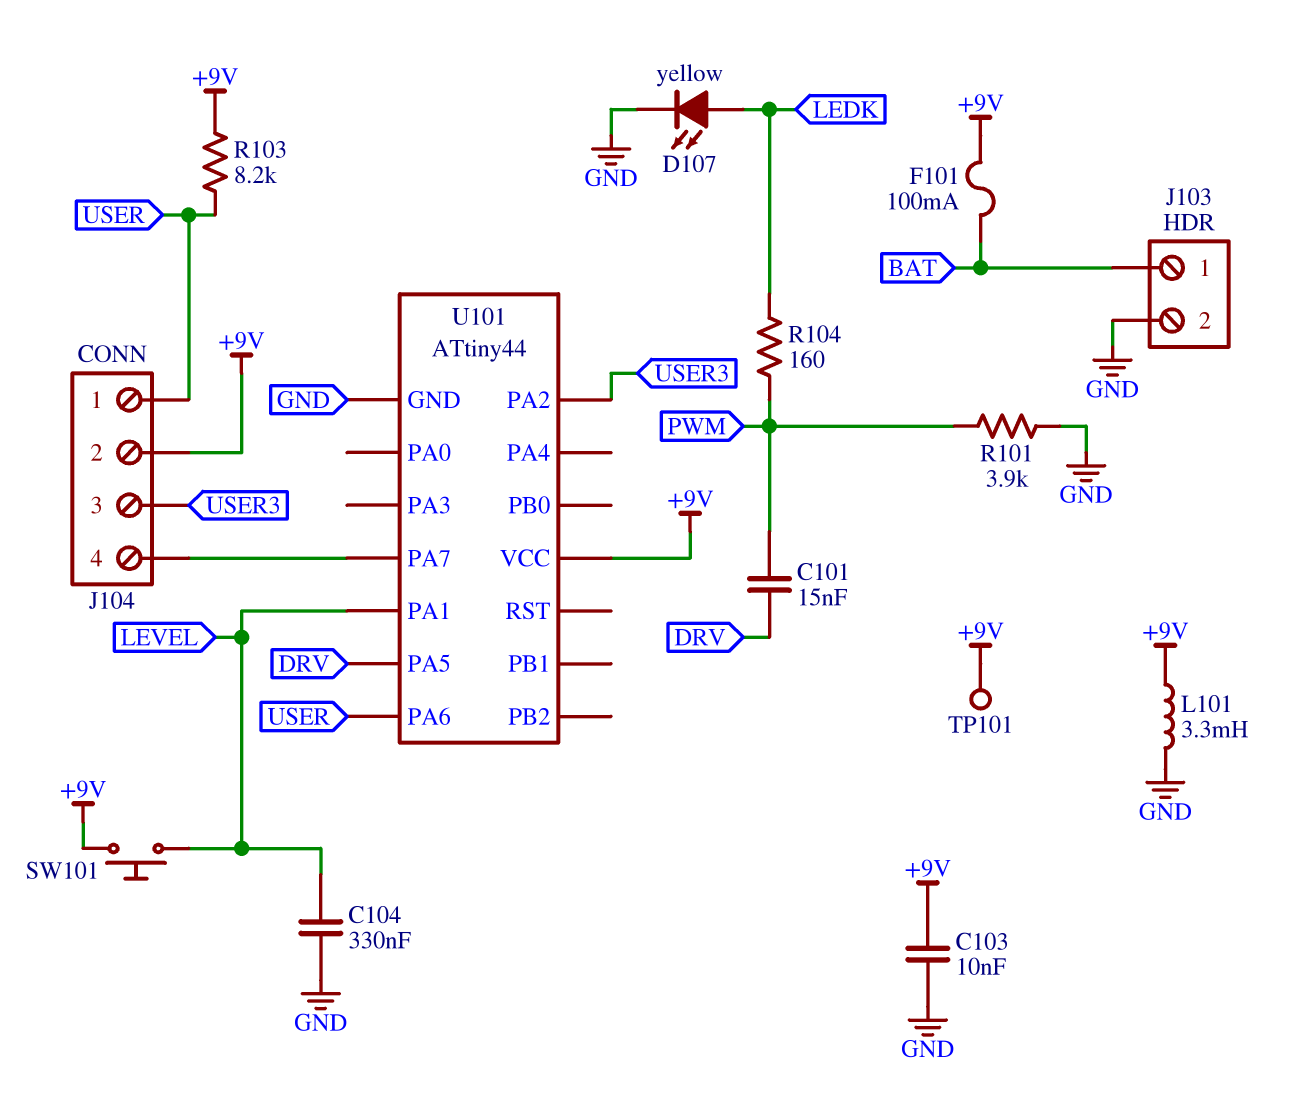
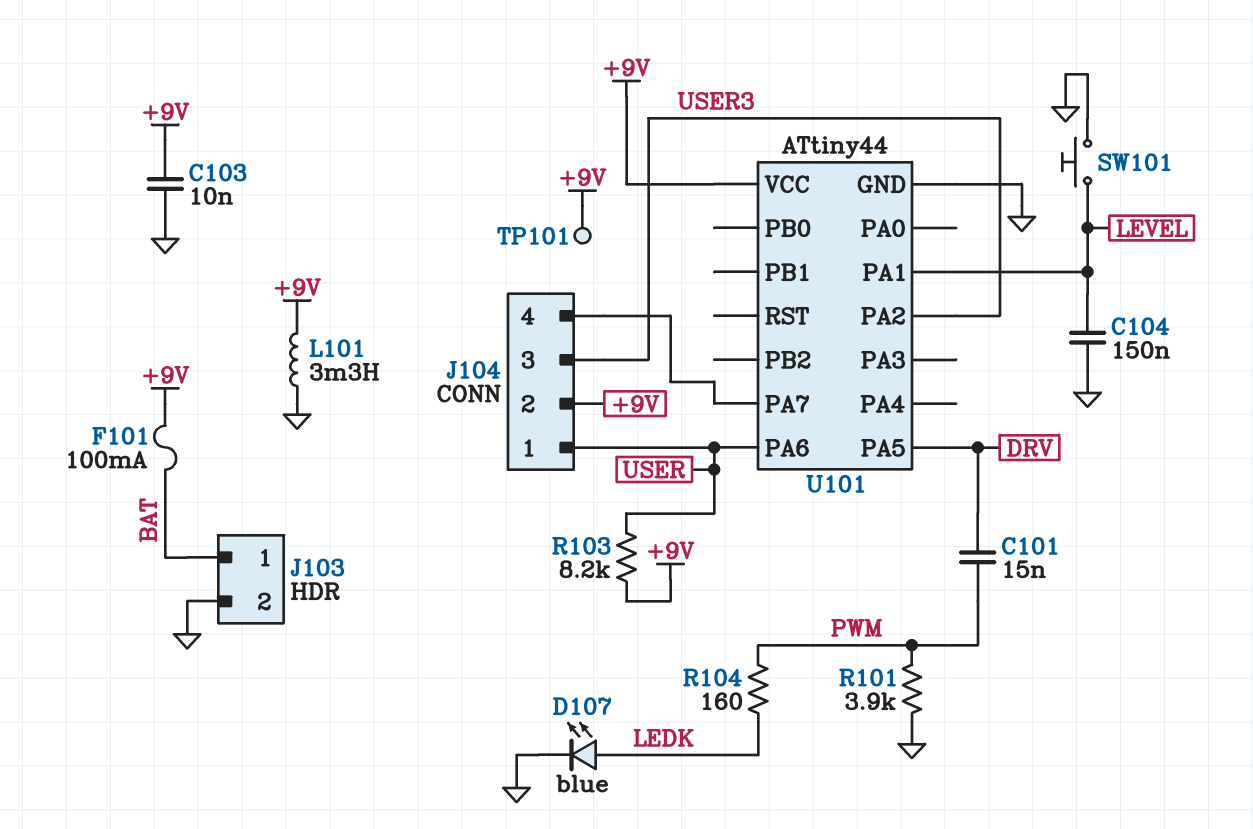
C104: 330nF (GND, LEVEL) -> 150nF (GND, LEVEL)
D107: LED yellow (A LEDK, K GND) -> LED blue (A LEDK, K GND)
SW101: button (+9V, LEVEL) -> button (GND, LEVEL)

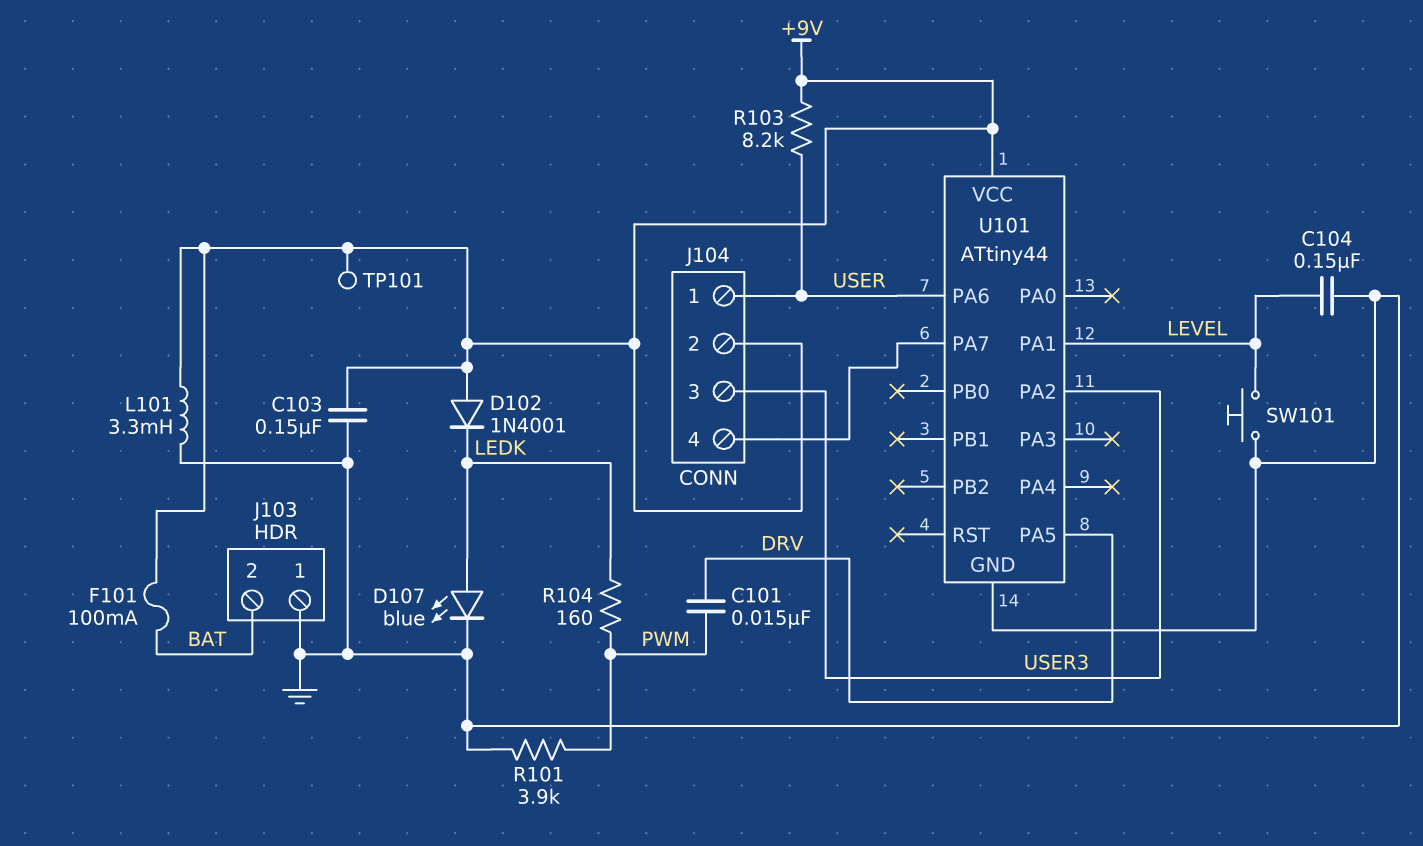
C103: 10nF (+9V, GND) -> 150nF (+9V, GND)
D102: none -> diode 1N4001 (A +9V, K LEDK)
J103 pin 1: BAT -> GND
J103 pin 2: GND -> BAT

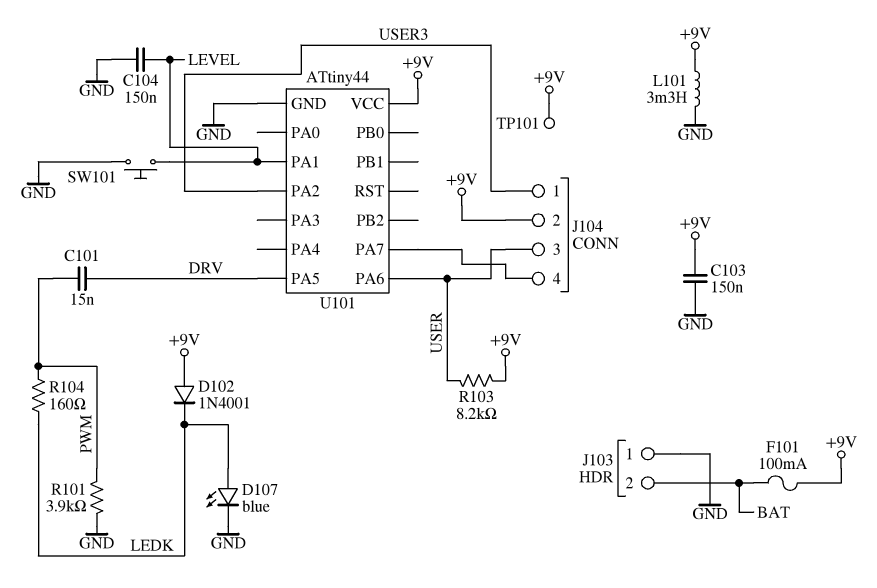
J104 pin 1: USER -> USER3
J104 pin 3: USER3 -> USER

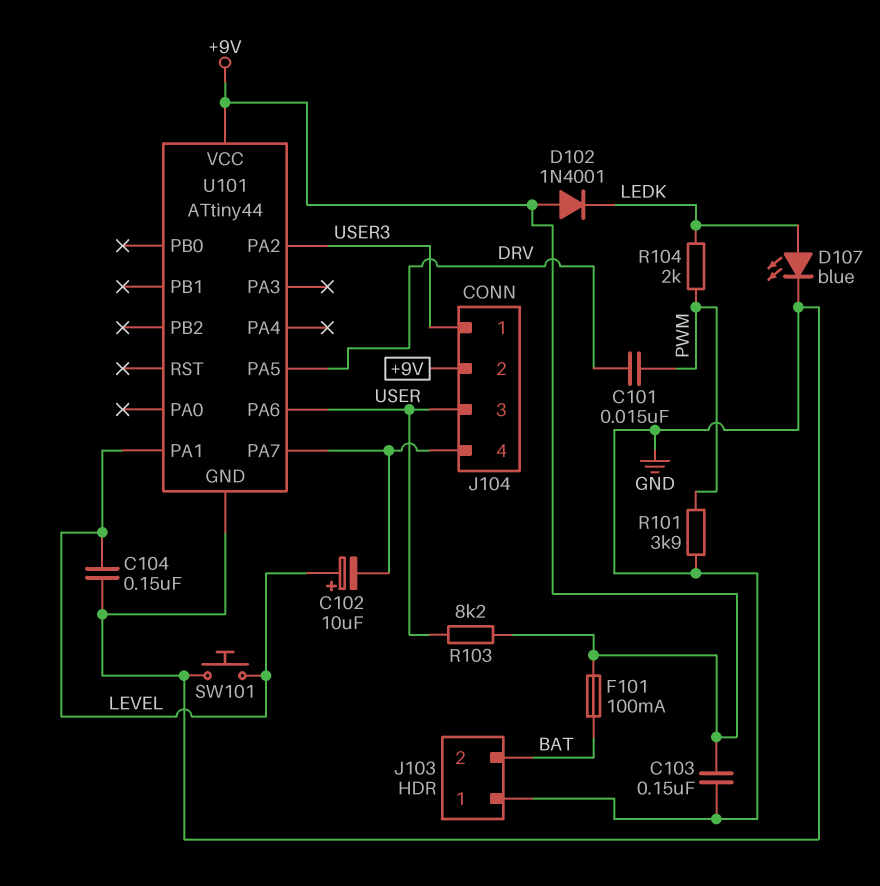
C102: none -> 10uF (plus LEVEL, minus J104/4)
L101: 3.3mH (+9V, GND) -> none
R104: 160 (LEDK, PWM) -> 2k (LEDK, PWM)
TP101: test point (+9V) -> none

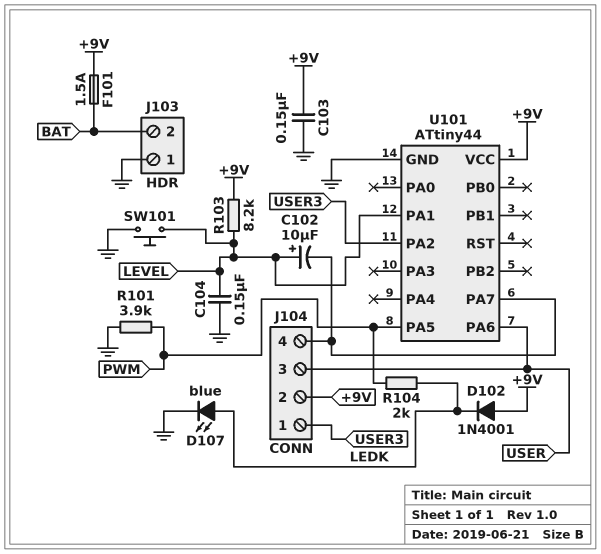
C101: 15nF (DRV, PWM) -> none
F101: 100mA (+9V, BAT) -> 1.5A (+9V, BAT)
R103: 8.2k (+9V, USER) -> 8.2k (+9V, LEVEL)
U101 pin PA5: DRV -> PWM

